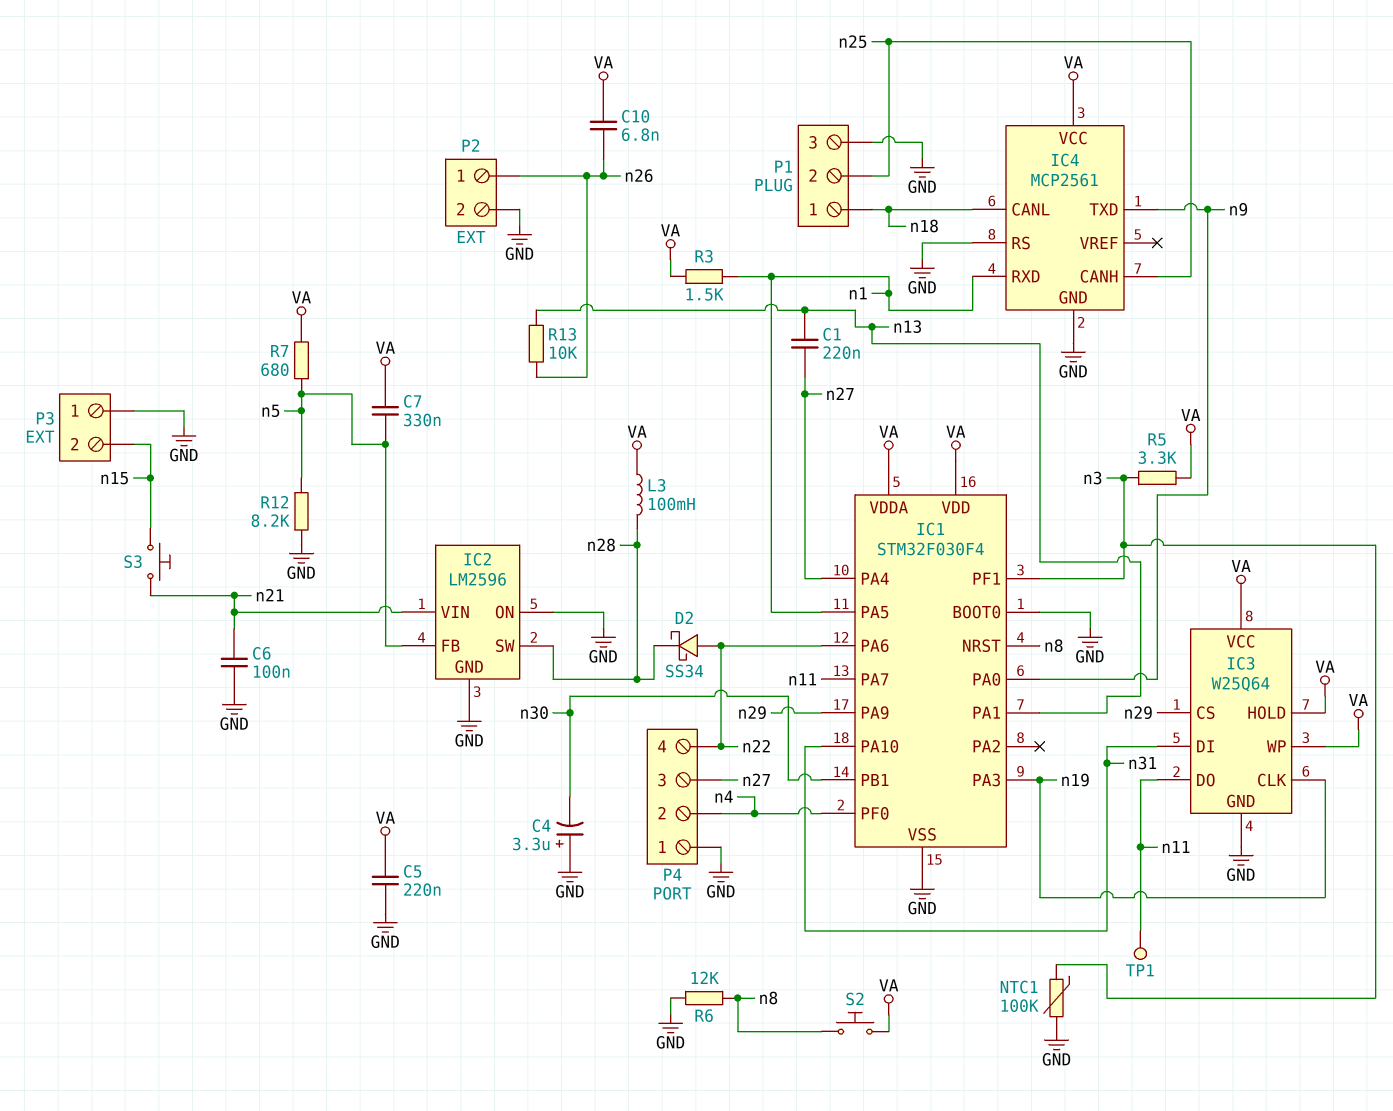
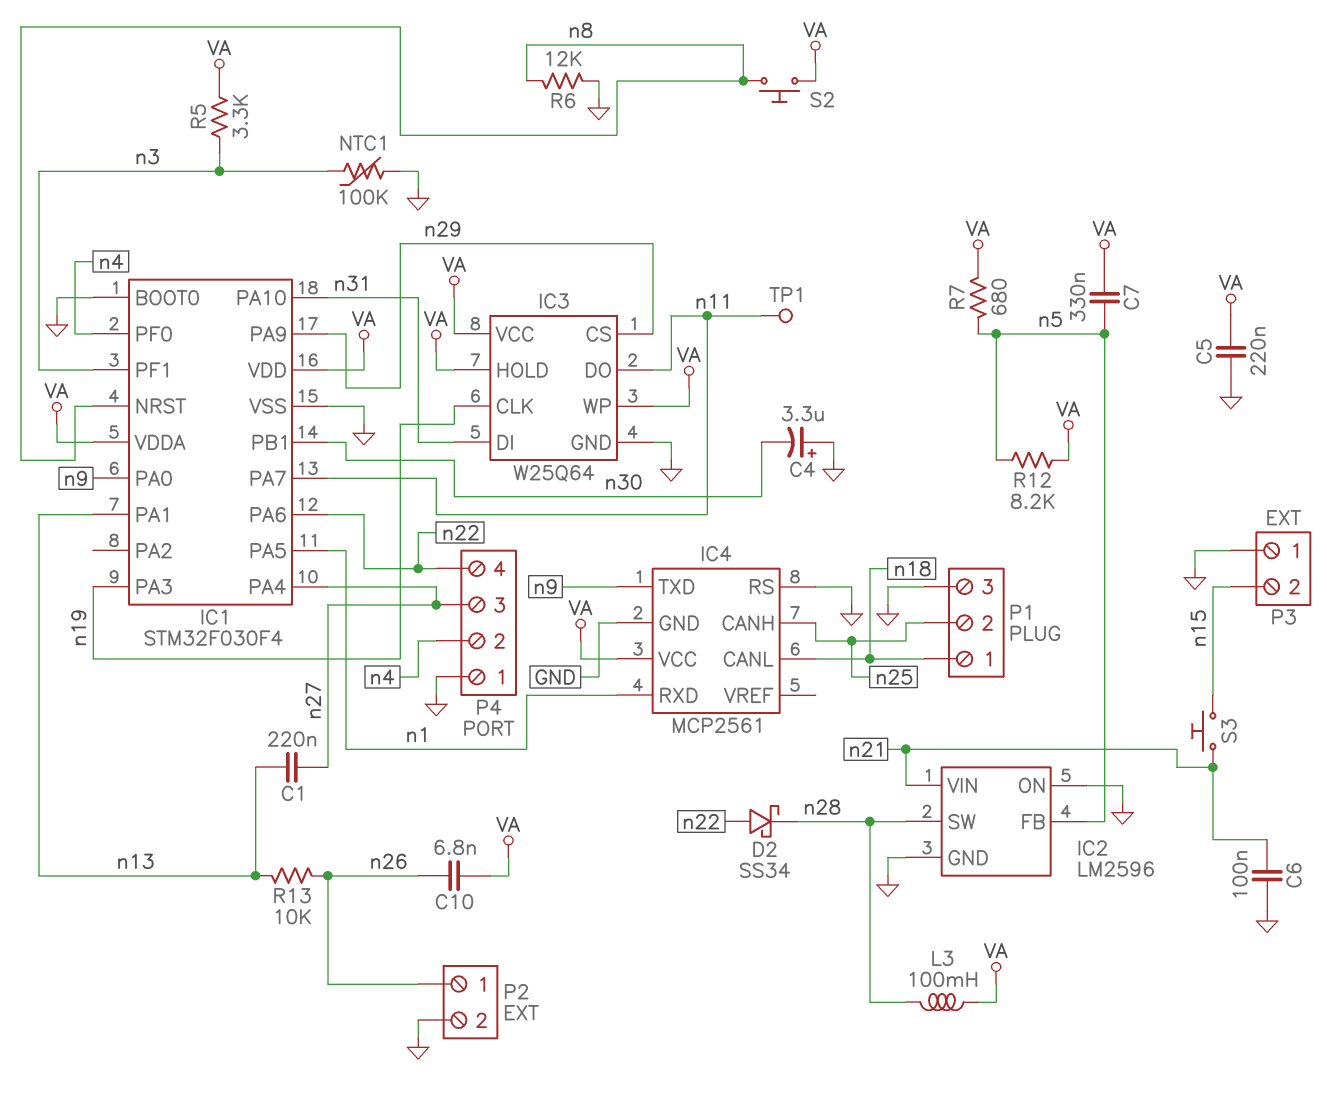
R3: 1.5k (VA, n1) -> none
R12: 8.2k (GND, n5) -> 8.2k (VA, n5)

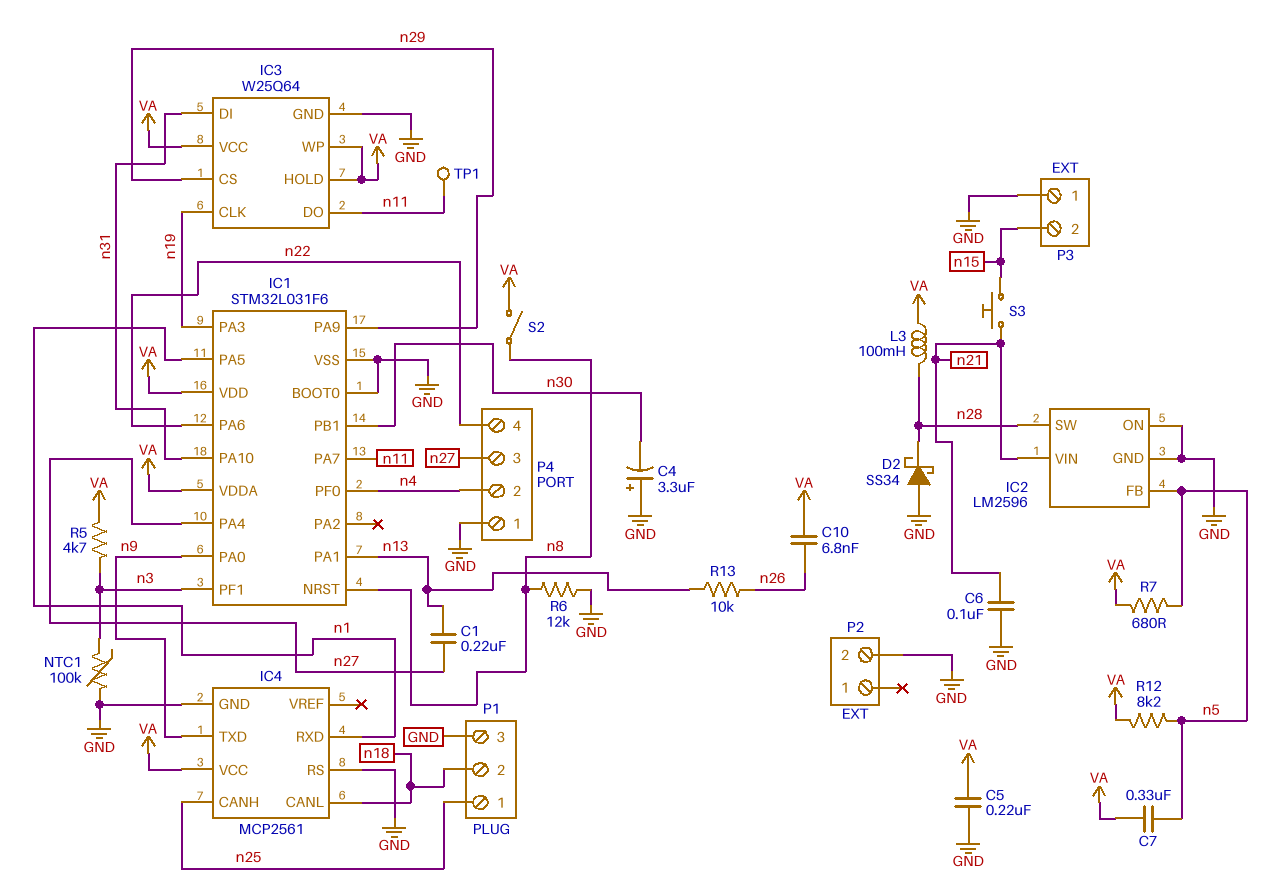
D2: schottky SS34 (A n22, K n28) -> schottky SS34 (A GND, K n28)
IC1: STM32F030F4 -> STM32L031F6
P1 pin 1: n18 -> n25
P1 pin 2: n25 -> n18
P2 pin 1: n26 -> none
R5: 3.3k (VA, n3) -> 4.7k (VA, n3)
S2: button (VA, n8) -> switch (VA, n8)

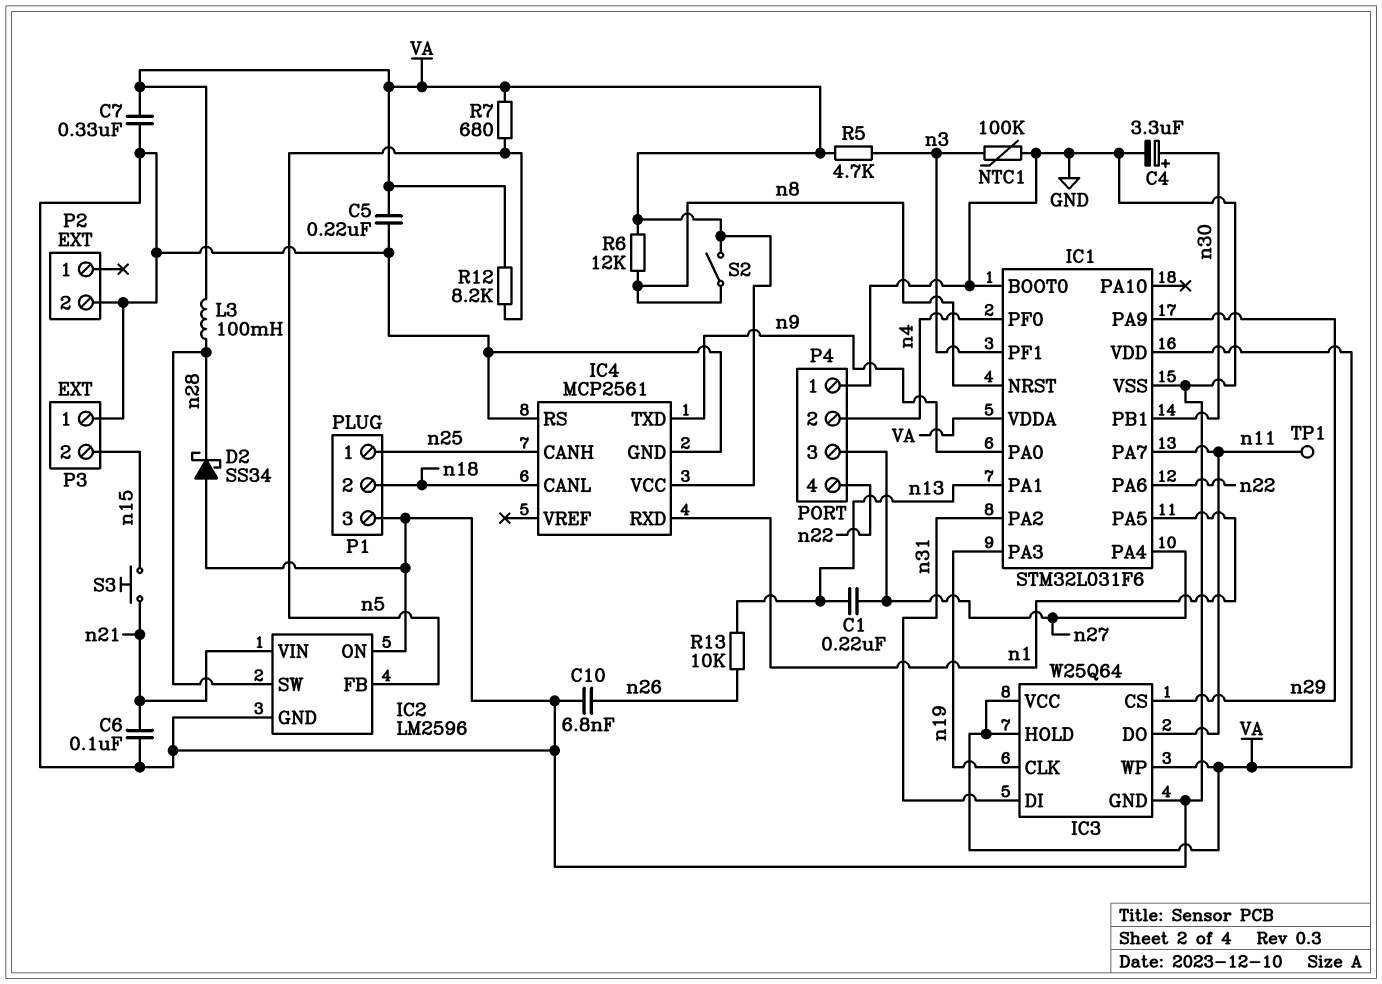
C4: 3.3uF (plus GND, minus n30) -> 3.3uF (plus n30, minus GND)
C7: 330nF (VA, n5) -> 330nF (GND, VA)
C10: 6.8nF (VA, n26) -> 6.8nF (GND, n26)
IC1 pin PA2: none -> n31
IC1 pin PA10: n31 -> none
R6: 12k (GND, n8) -> 12k (VA, n8)

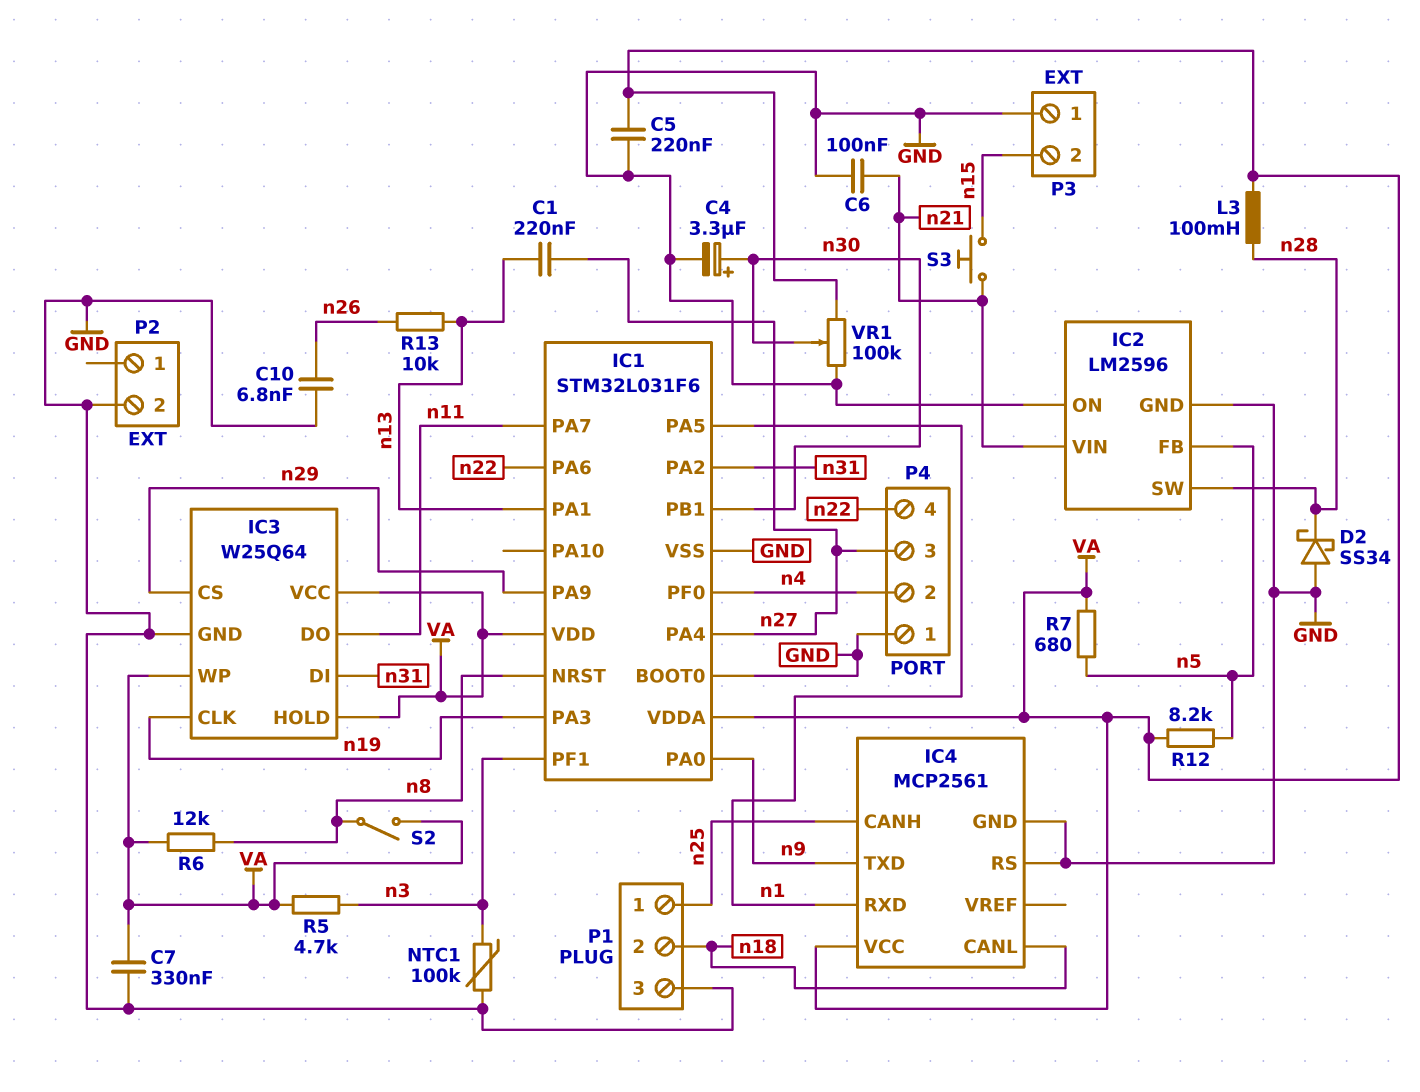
TP1: test point (n11) -> none
VR1: none -> 100k (GND, VA, wiper n30)

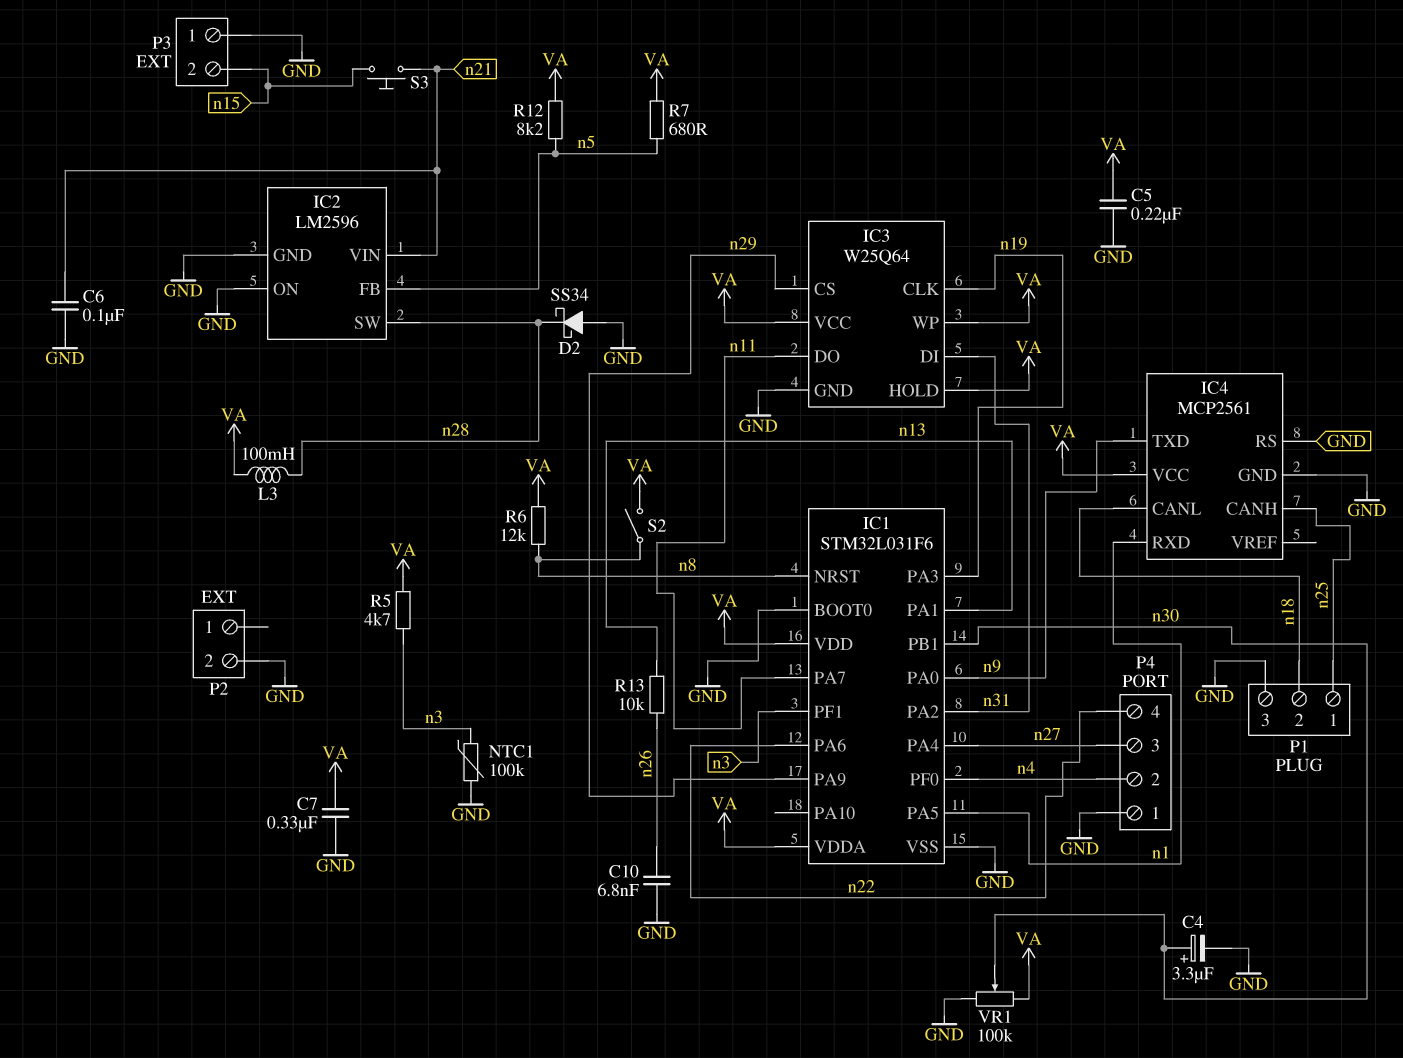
C1: 220nF (n13, n27) -> none

